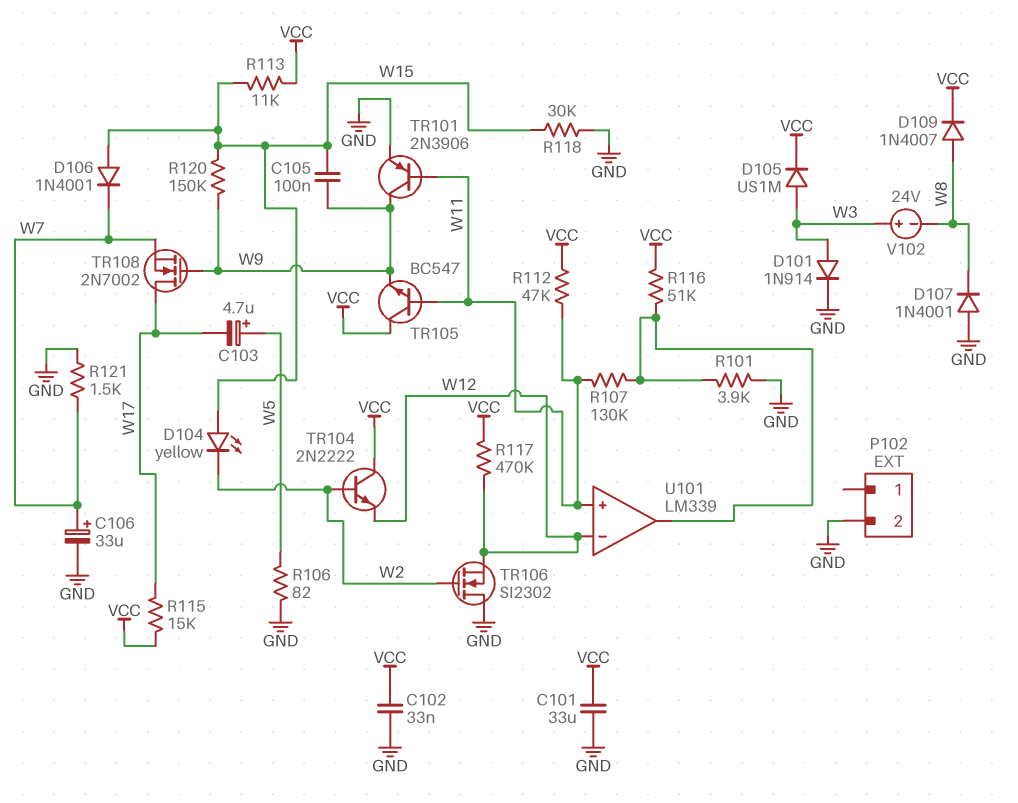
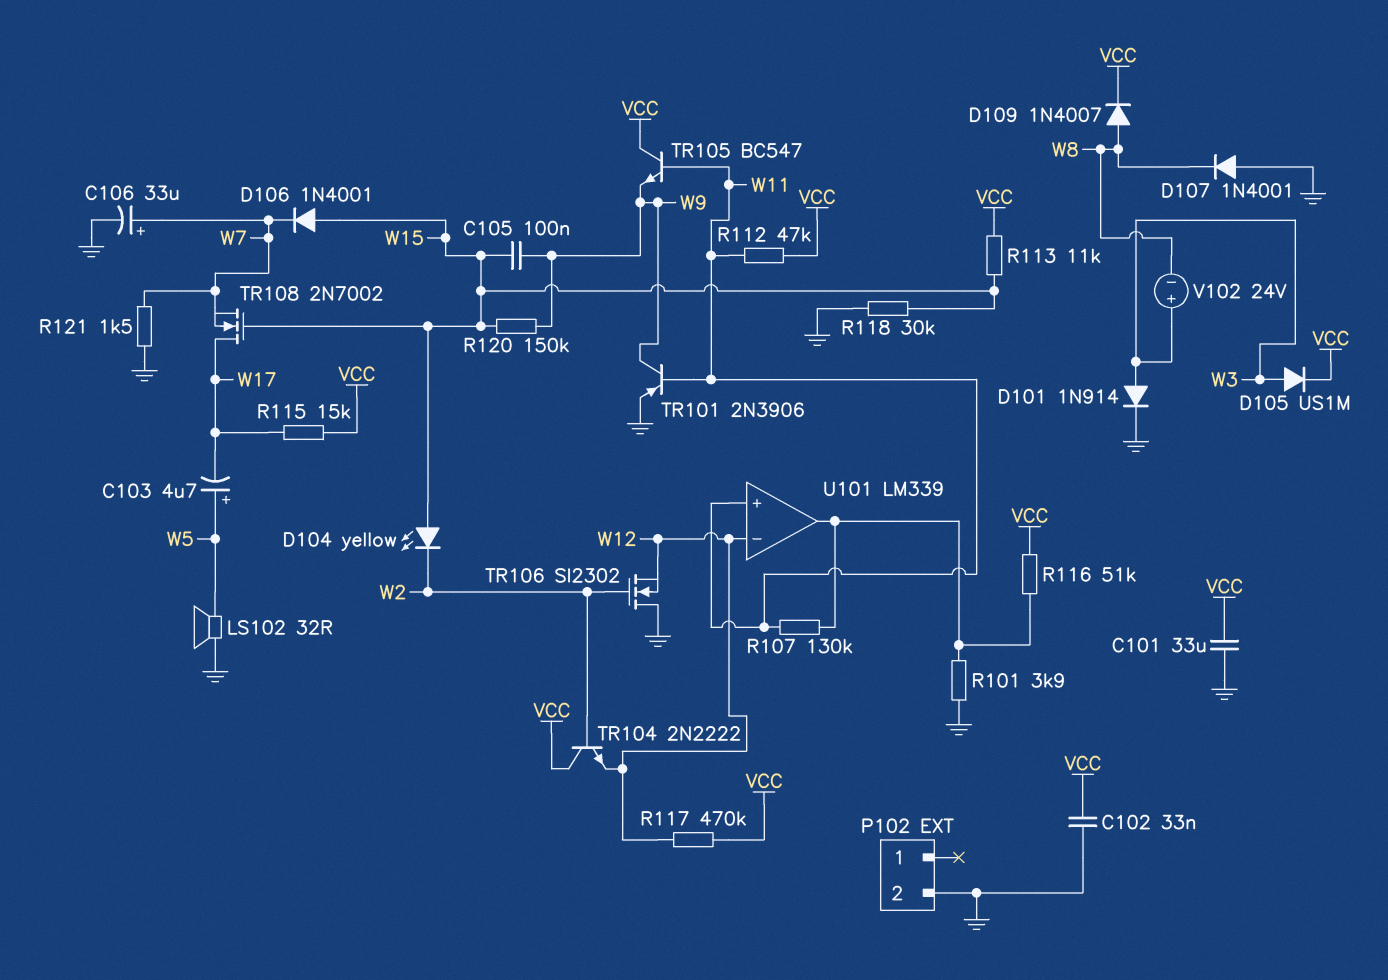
LS102: none -> speaker 32R (GND, W5)
R106: 82 (GND, W5) -> none
TR108: NMOS 2N7002 (G W9, D W17, S W7) -> NMOS 2N7002 (G W15, D W17, S W7)

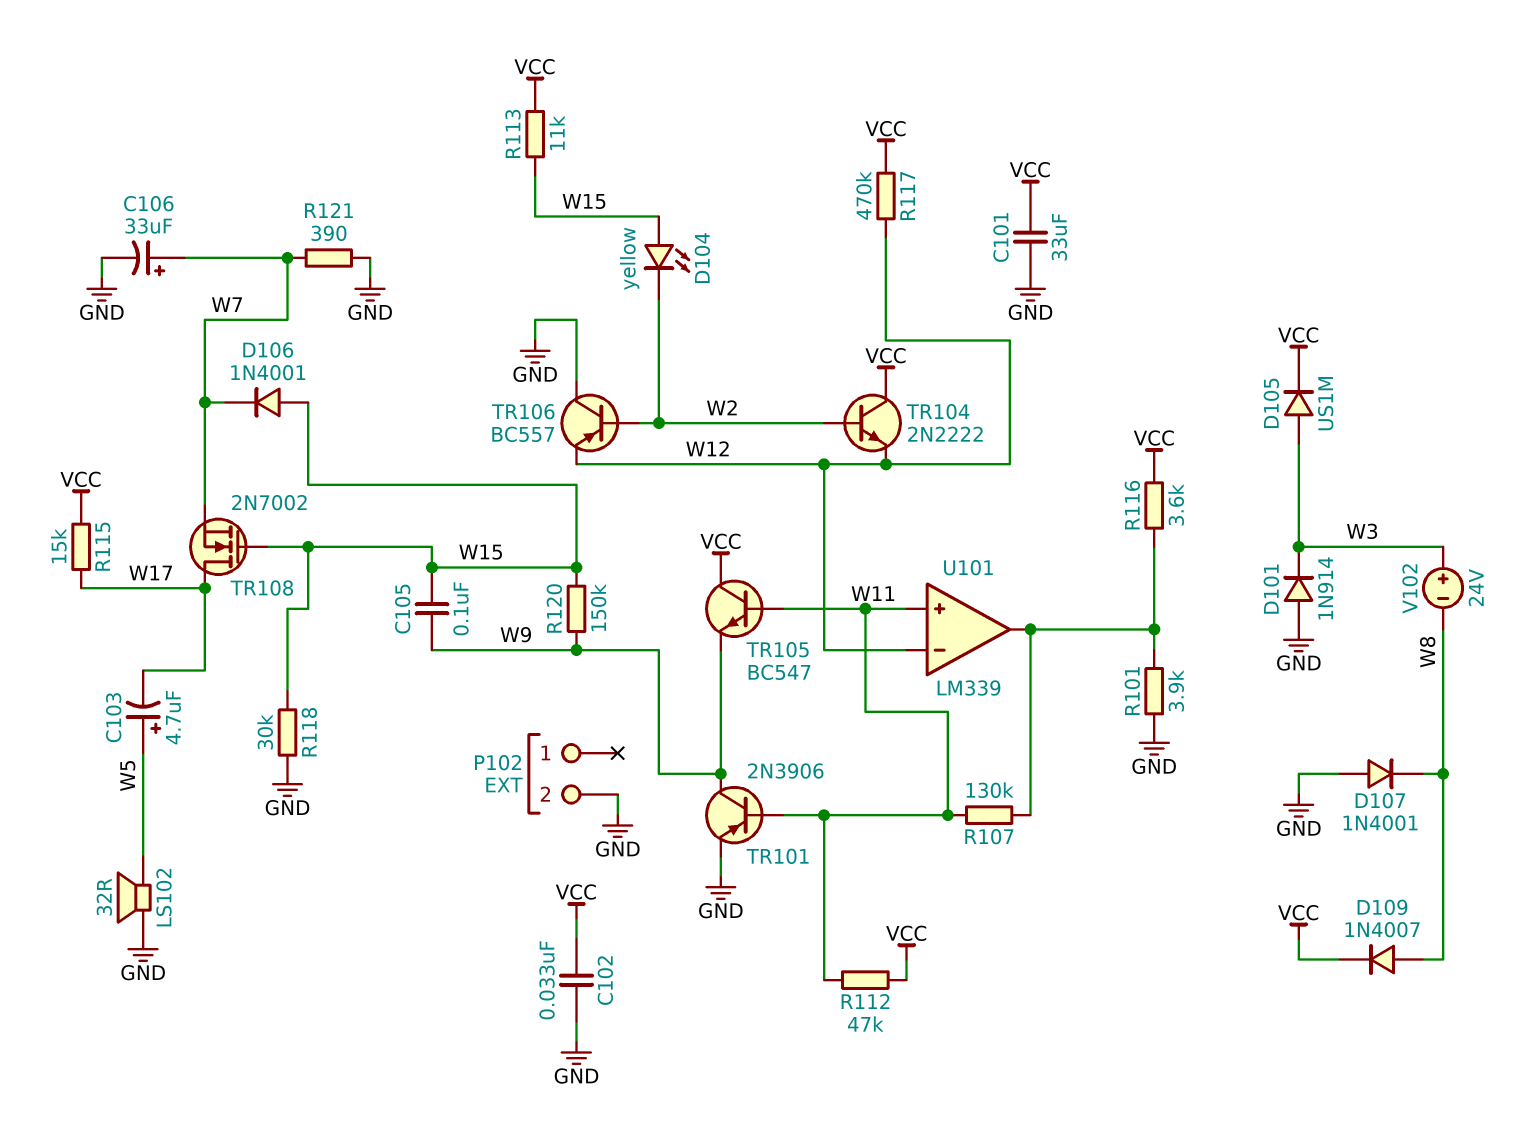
D101: diode 1N914 (A W3, K GND) -> diode 1N914 (A GND, K W3)
R116: 51k (U101/out, VCC) -> 3.6k (U101/out, VCC)
R121: 1.5k (GND, W7) -> 390 (GND, W7)
TR106: NMOS SI2302 (G W2, D GND, S W12) -> PNP BC557 (B W2, C GND, E W12)

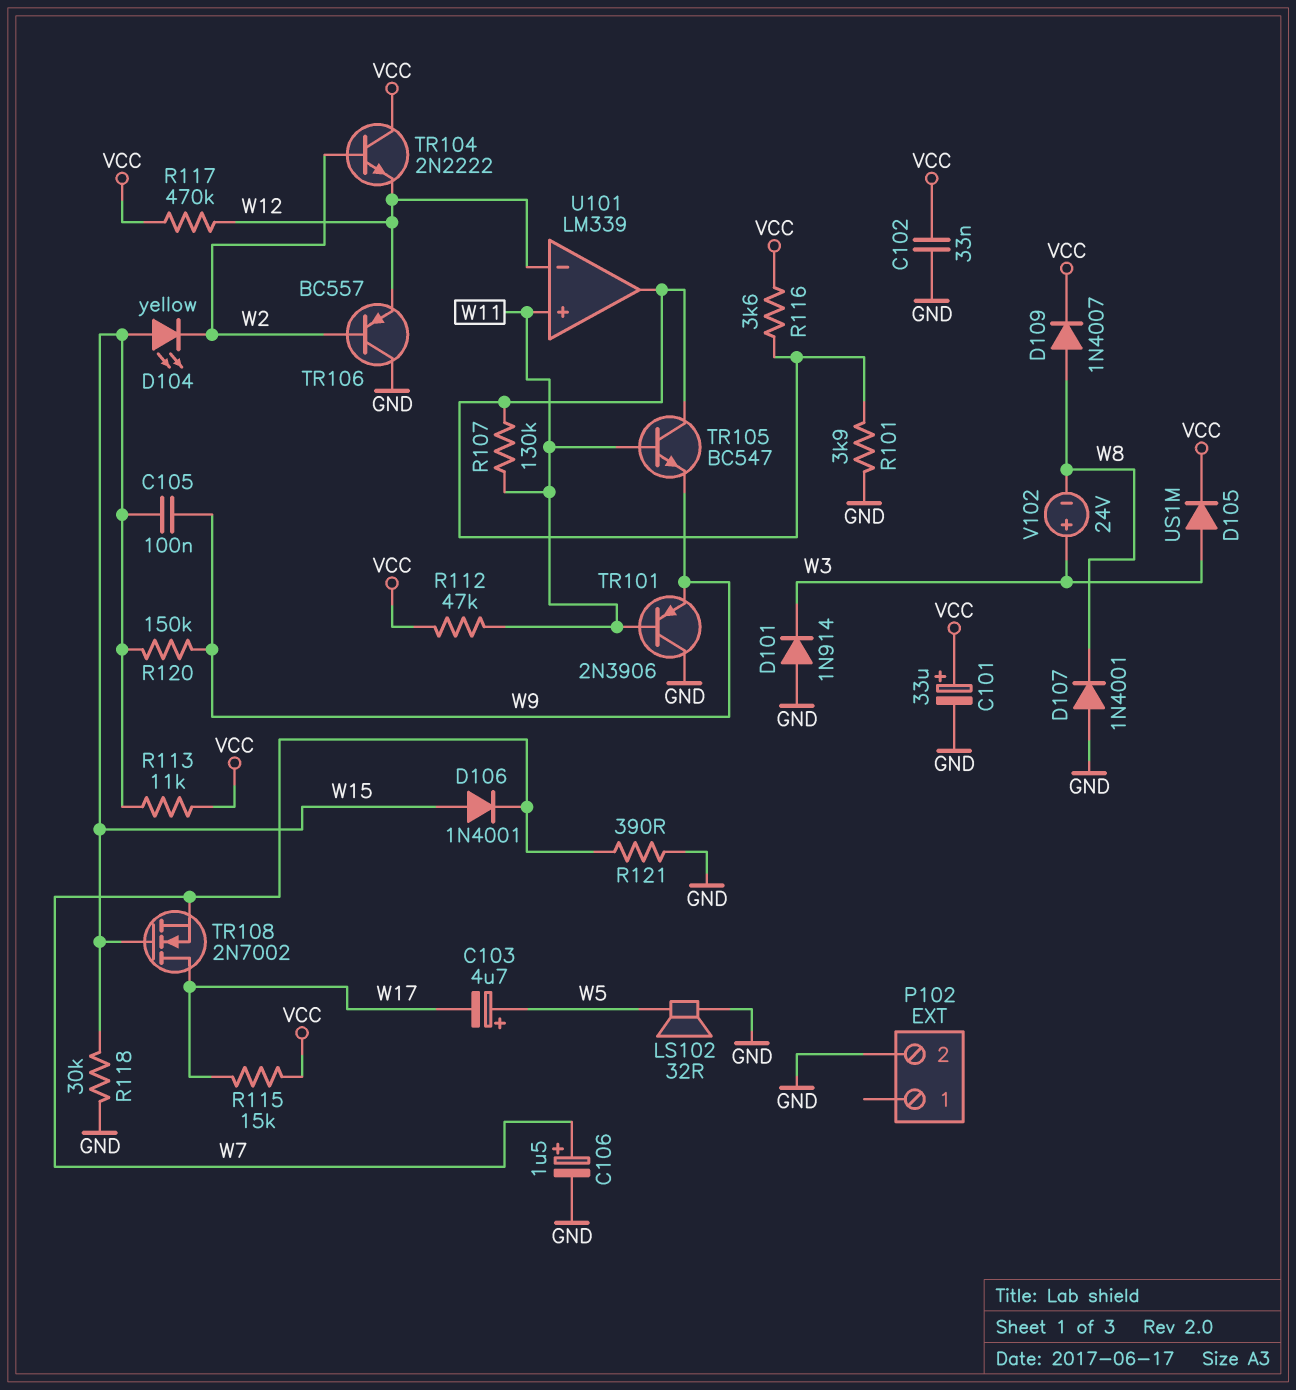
C101: 33uF (GND, VCC) -> 33uF (plus VCC, minus GND)
C106: 33uF (plus W7, minus GND) -> 1.5uF (plus W7, minus GND)
TR101: PNP 2N3906 (B W11, C W9, E GND) -> PNP 2N3906 (B W11, C GND, E W9)
TR105: NPN BC547 (B W11, C VCC, E W9) -> NPN BC547 (B W11, C U101/out, E W9)

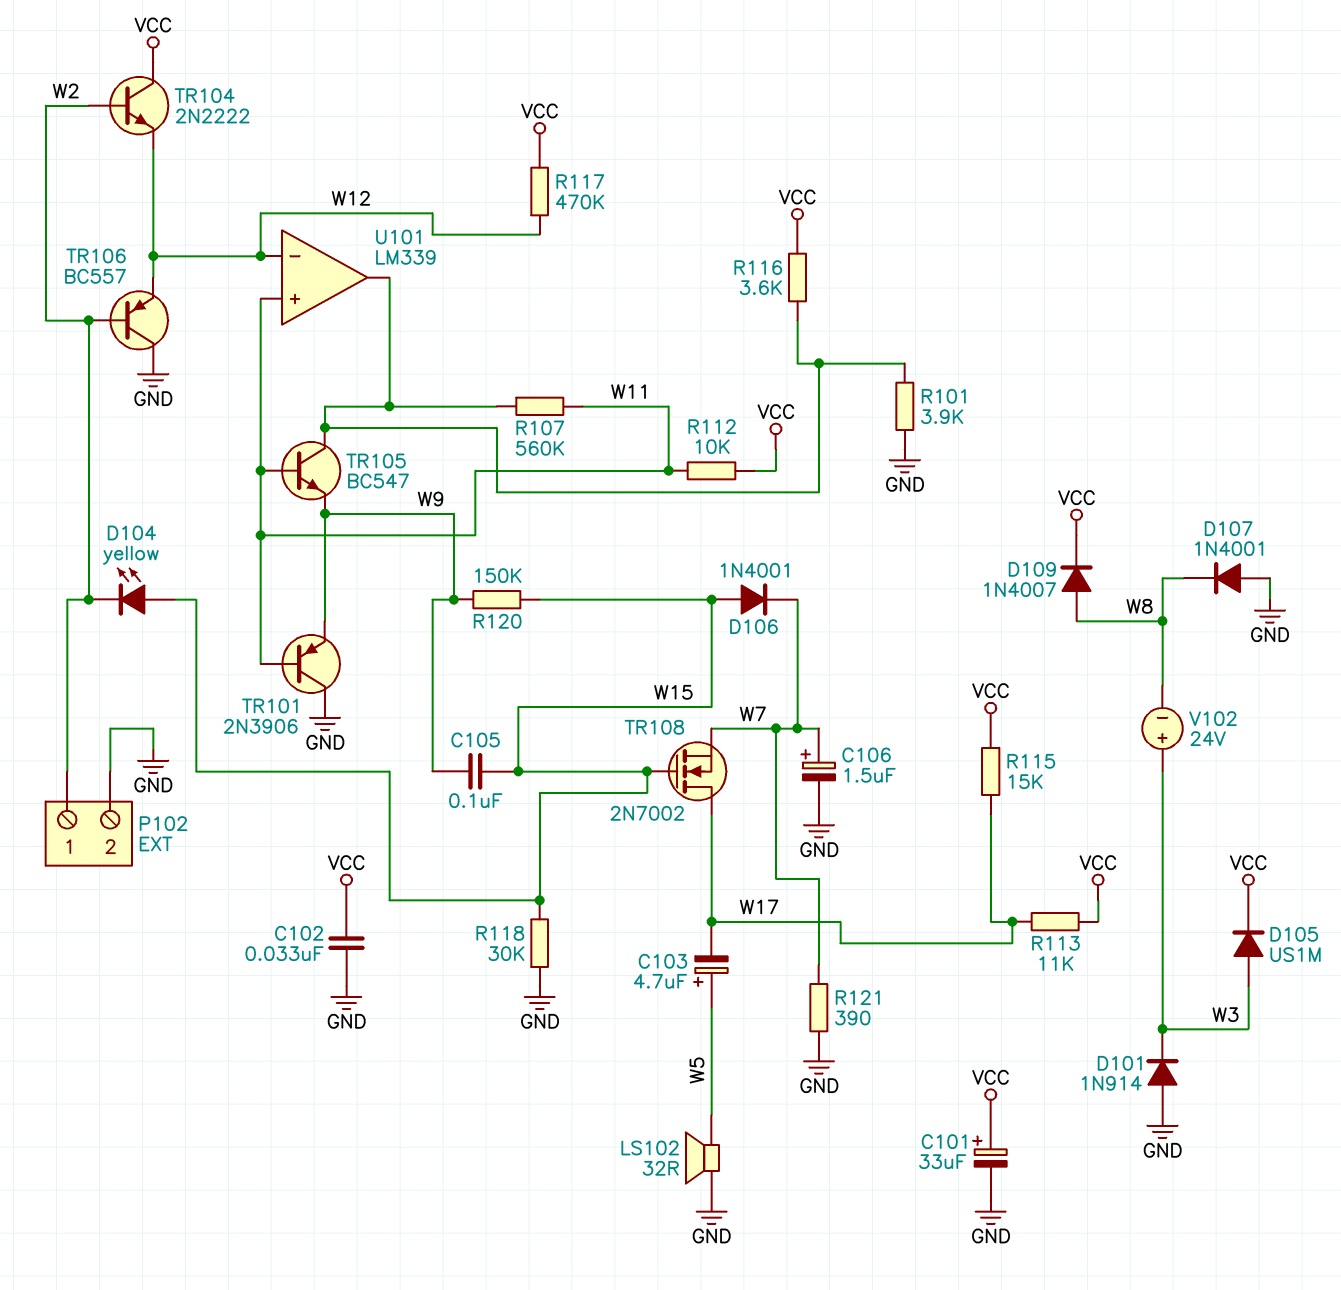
P102 pin 1: none -> W2
R107: 130k (U101/out, W11) -> 560k (U101/out, W11)
R112: 47k (VCC, W11) -> 10k (VCC, W11)
R113: 11k (VCC, W15) -> 11k (VCC, W17)

